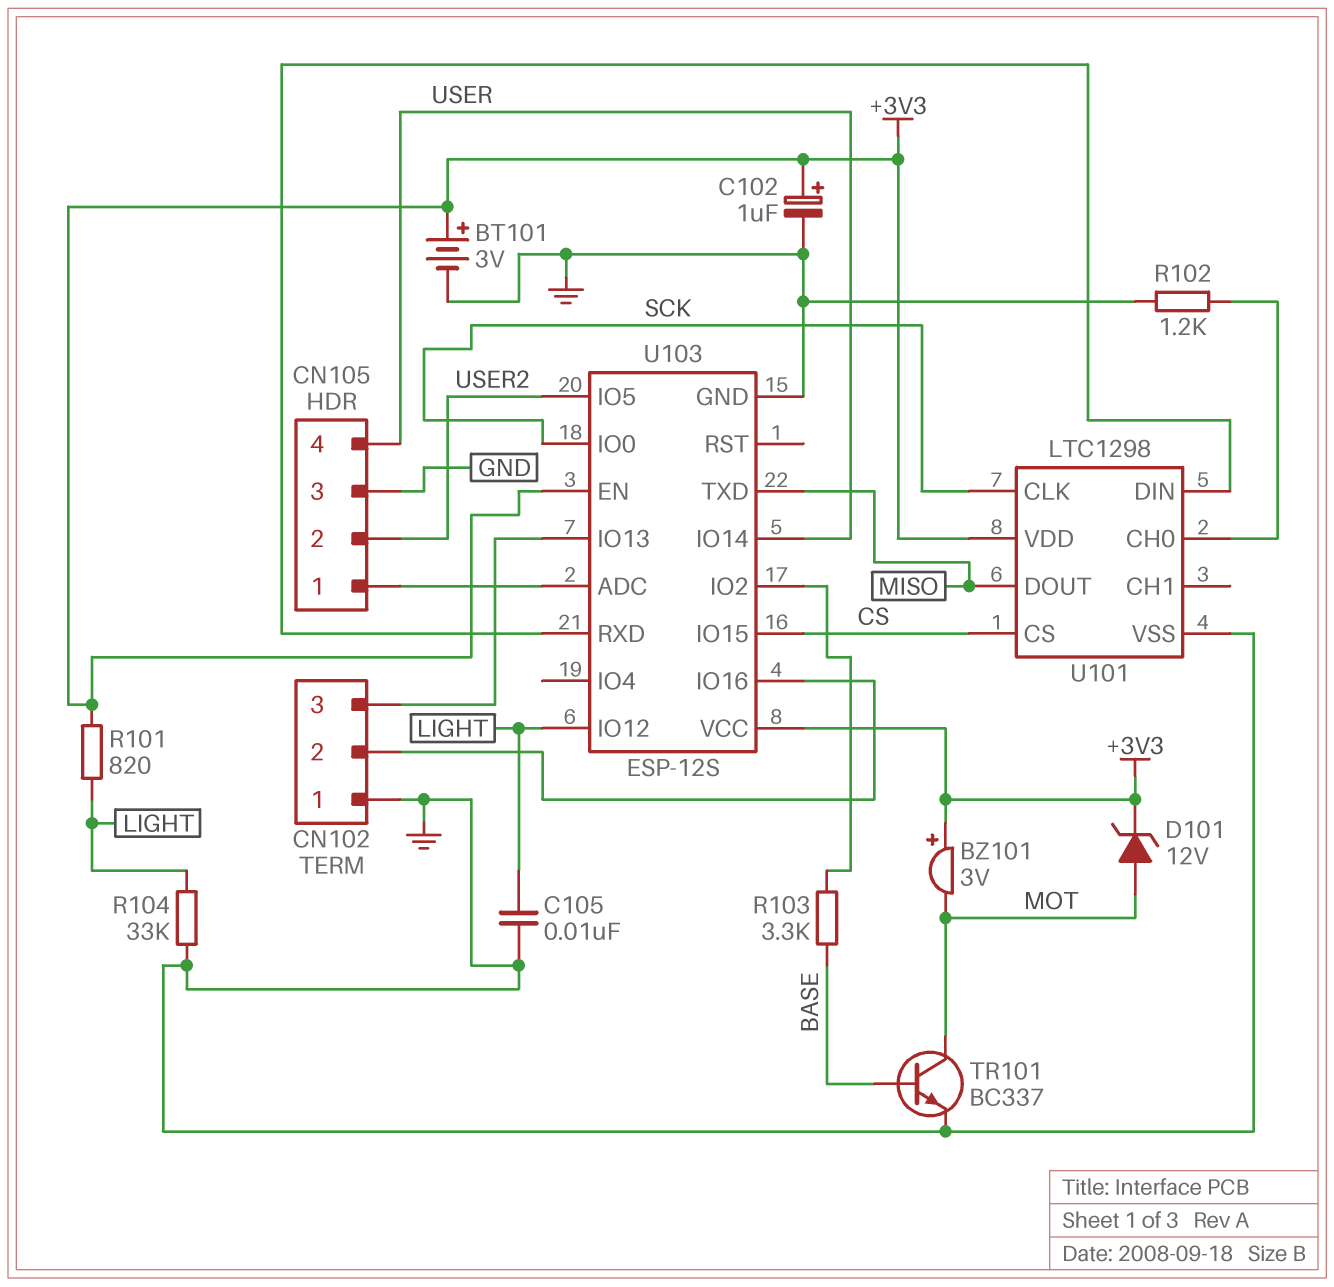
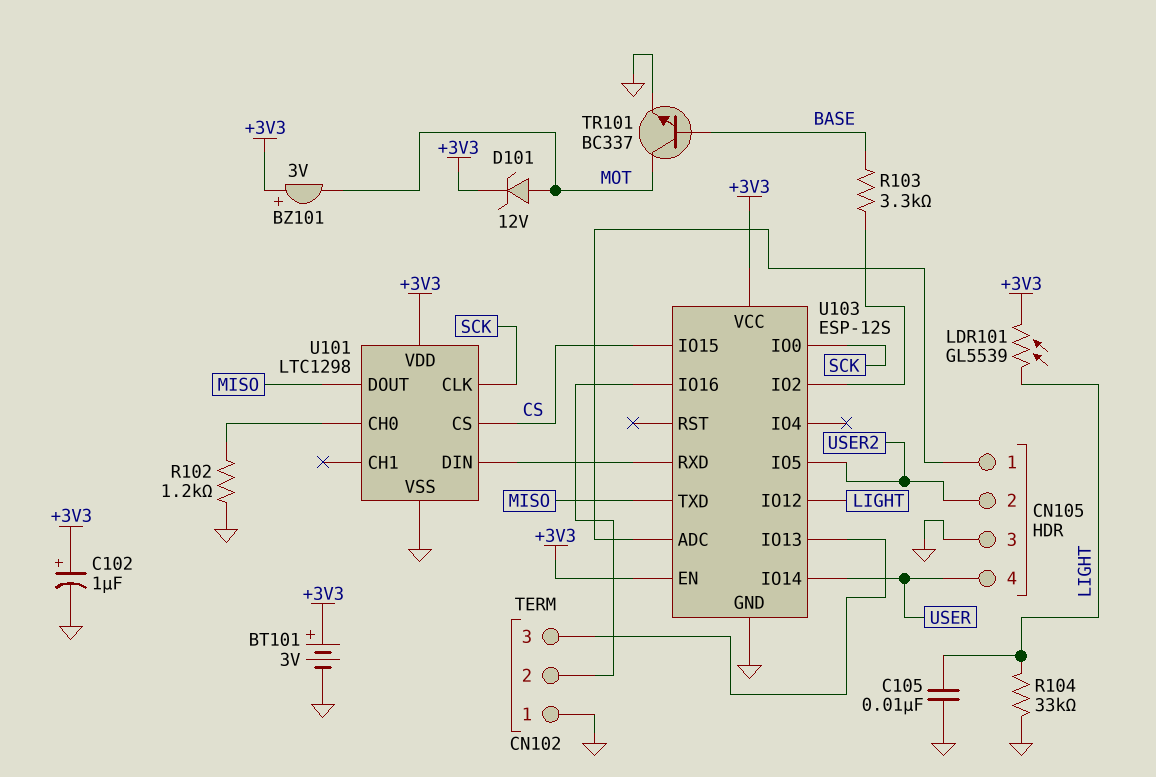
LDR101: none -> GL5539 (+3V3, LIGHT)
R101: 820 (+3V3, LIGHT) -> none

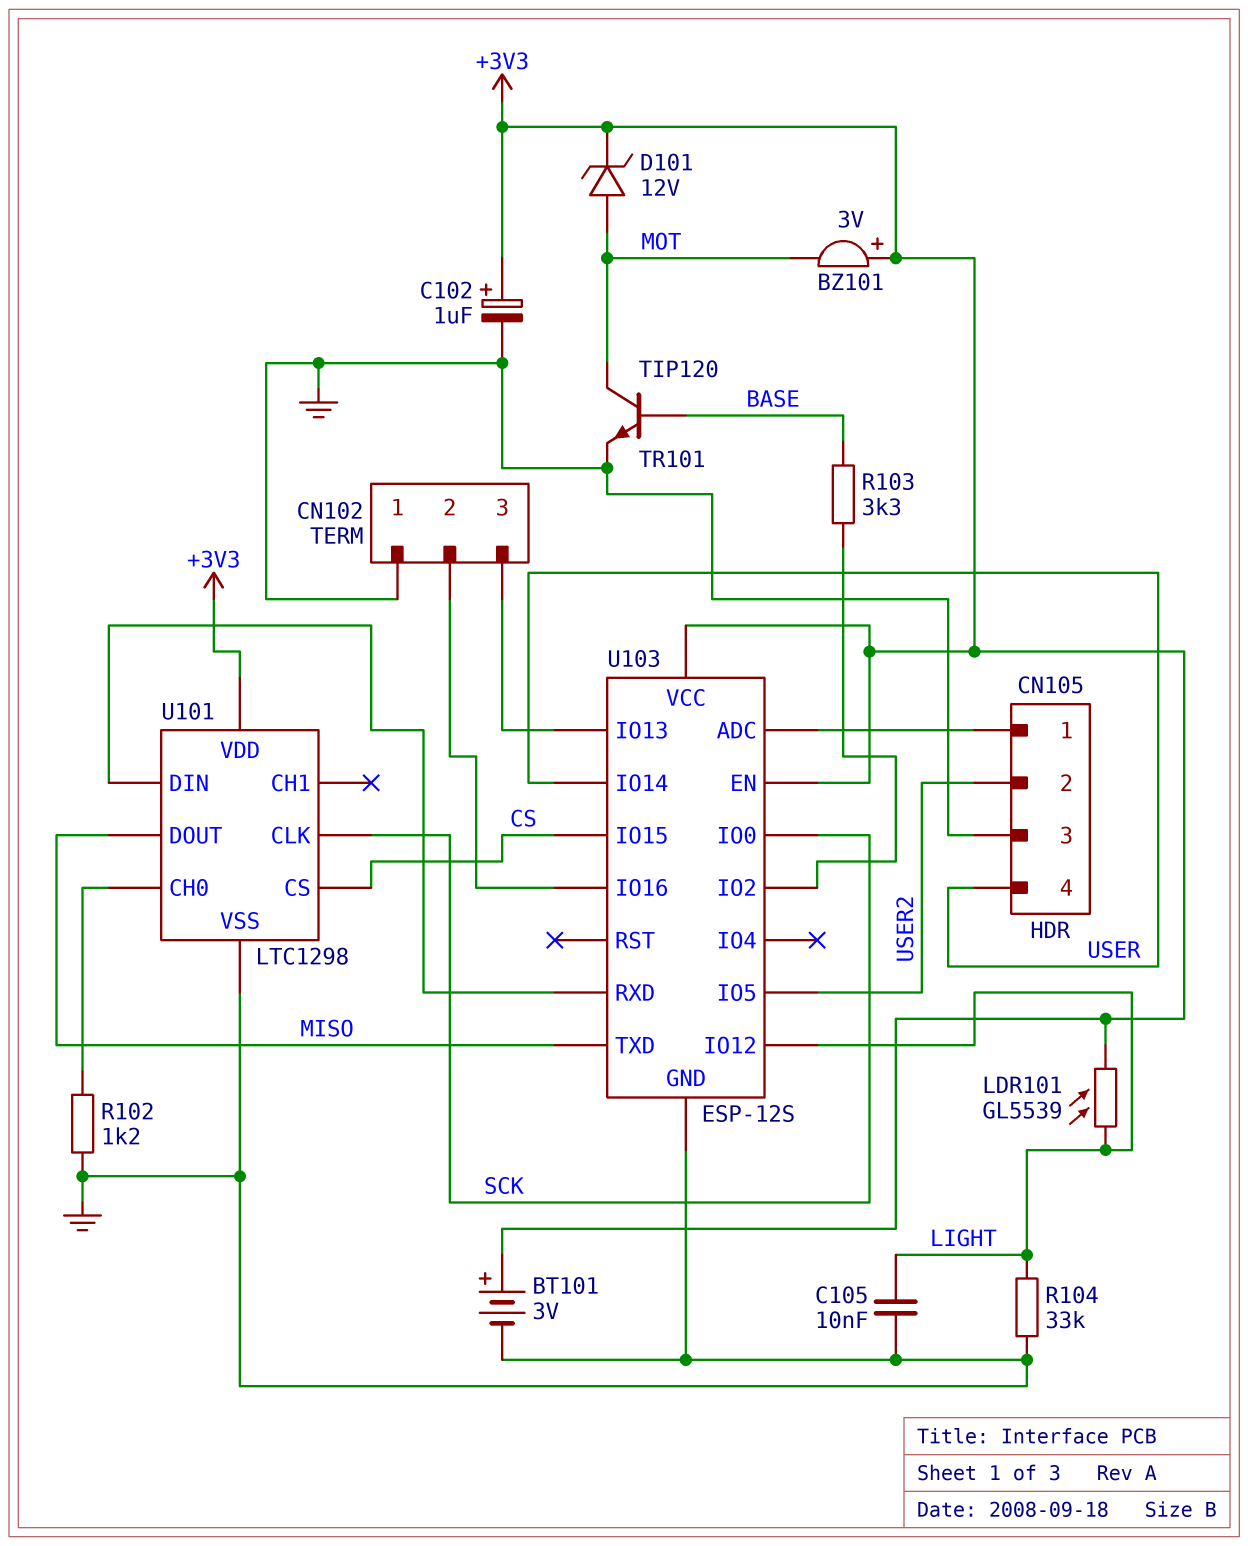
TR101: NPN BC337 (B BASE, C MOT, E GND) -> NPN TIP120 (B BASE, C MOT, E GND)

